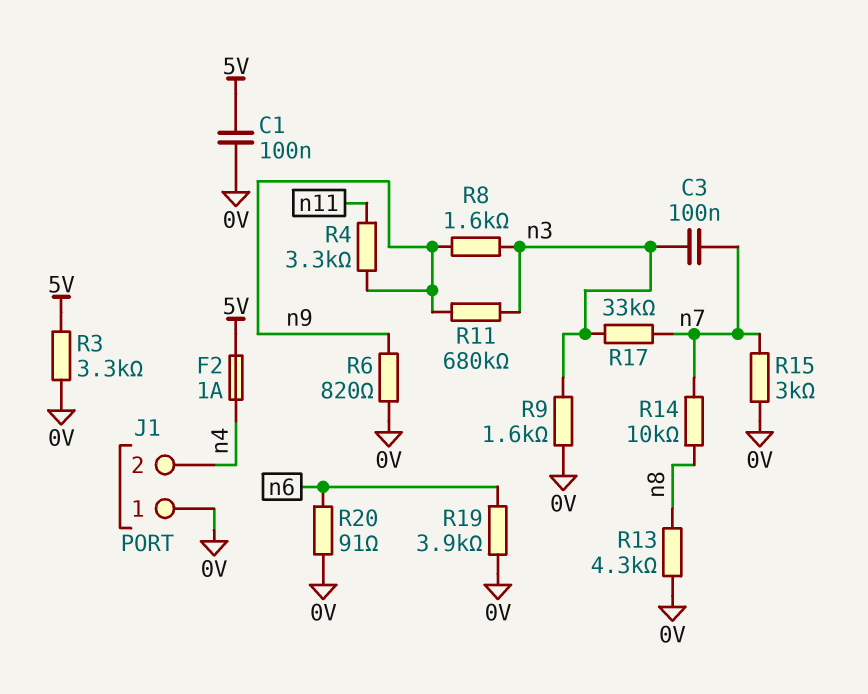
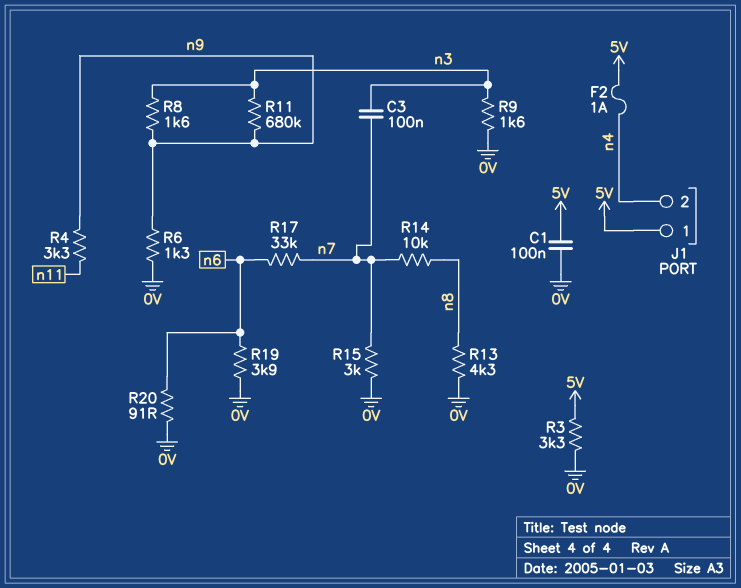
J1 pin 1: 0V -> 5V
R6: 820 (0V, n9) -> 1.3k (0V, n9)
R17: 33k (n3, n7) -> 33k (n6, n7)

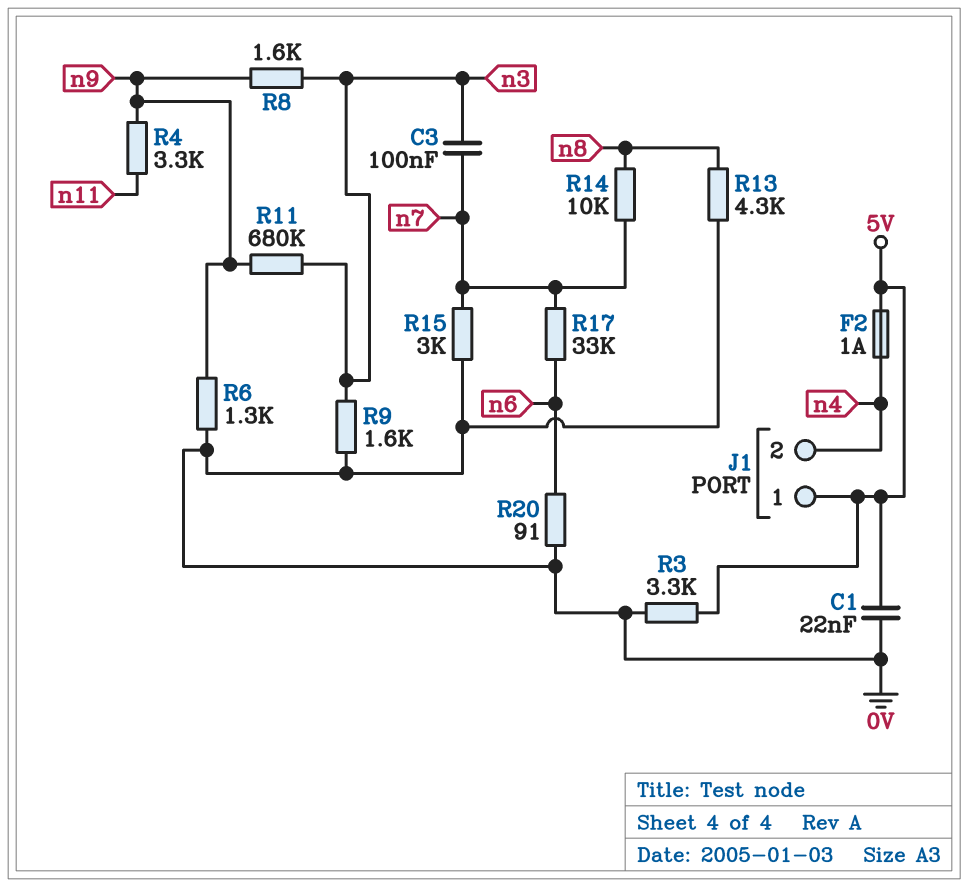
C1: 100nF (0V, 5V) -> 22nF (0V, 5V)
R19: 3.9k (0V, n6) -> none

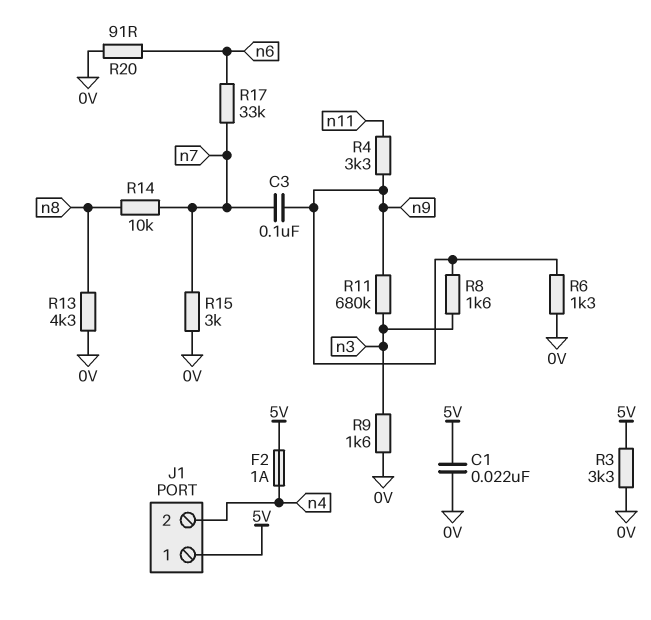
C3: 100nF (n3, n7) -> 100nF (n7, n9)

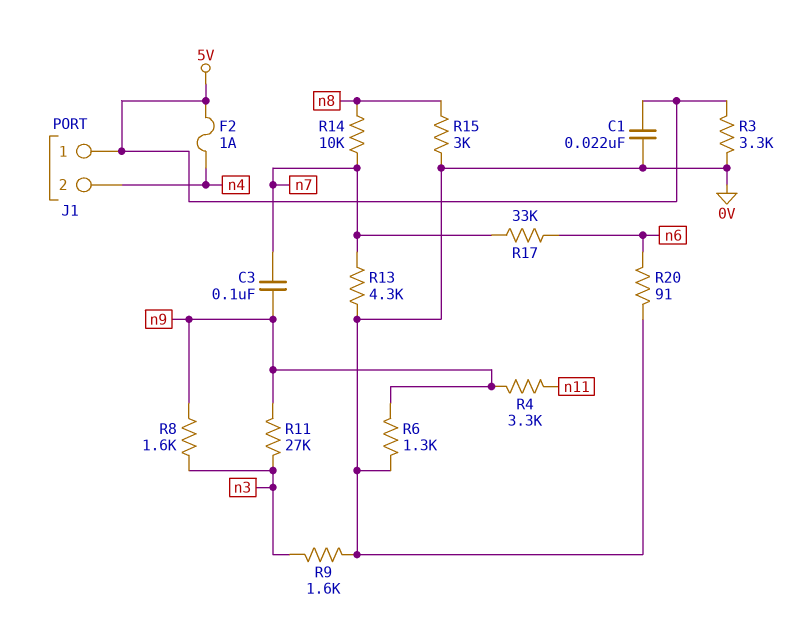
R11: 680k (n3, n9) -> 27k (n3, n9)
R13: 4.3k (0V, n8) -> 4.3k (0V, n7)
R15: 3k (0V, n7) -> 3k (0V, n8)

